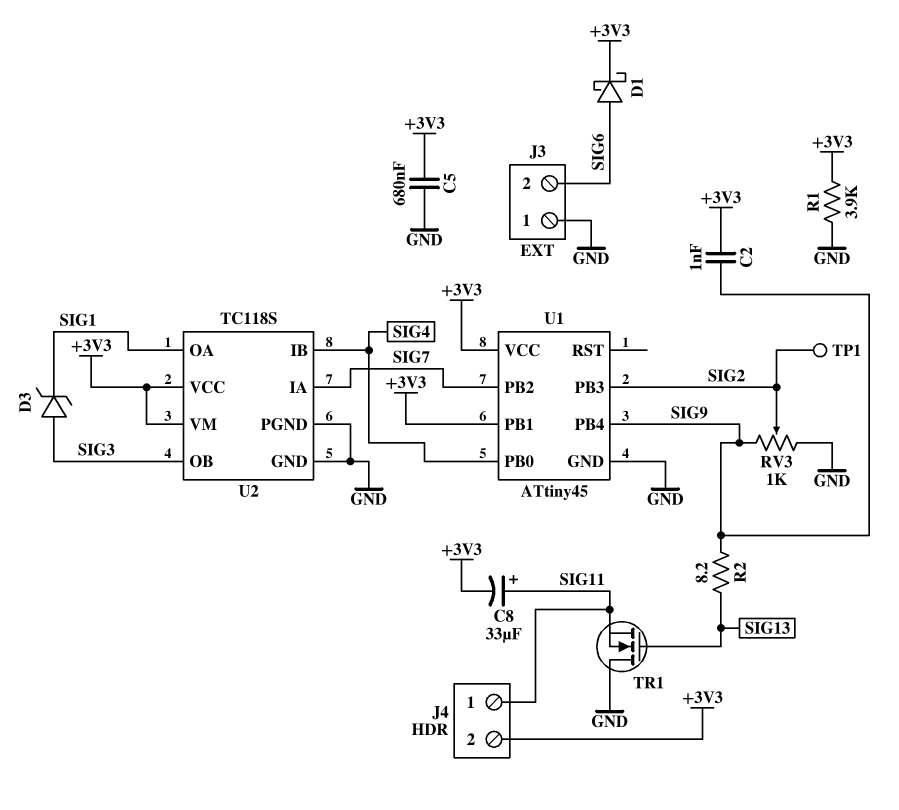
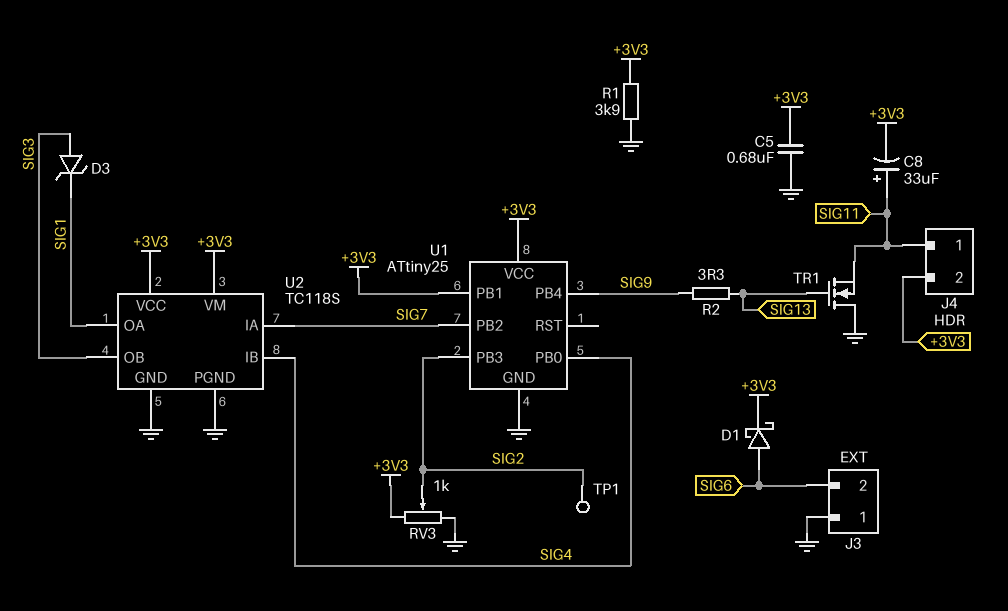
C2: 1nF (+3V3, SIG9) -> none
R2: 8.2 (SIG9, SIG13) -> 3.3 (SIG9, SIG13)
RV3: 1k (GND, SIG9, wiper SIG2) -> 1k (+3V3, GND, wiper SIG2)
U1: ATtiny45 -> ATtiny25

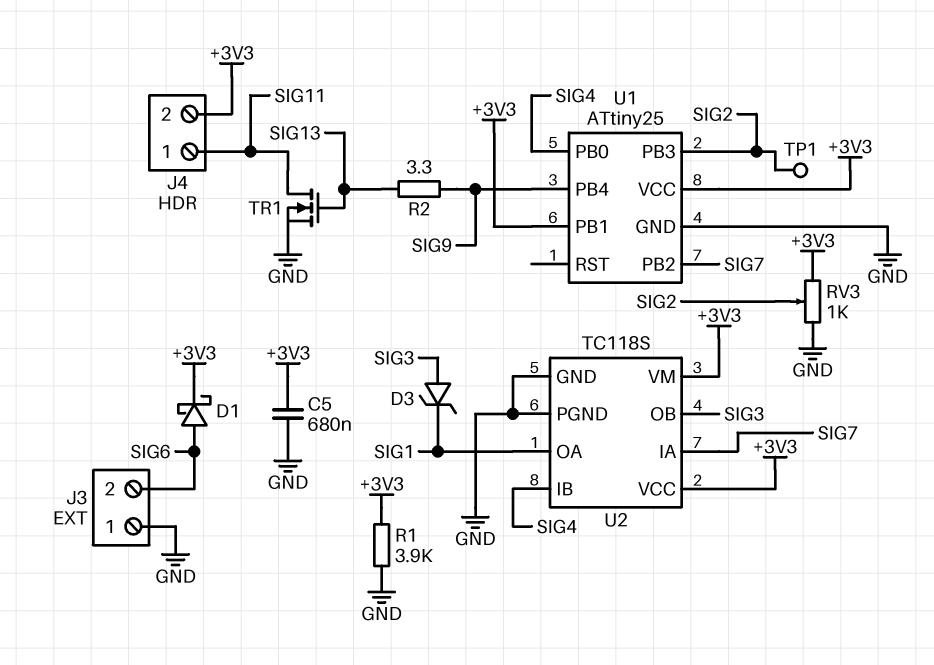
C8: 33uF (plus SIG11, minus +3V3) -> none
TR1: NMOS (G SIG13, D GND, S SIG11) -> NMOS (G SIG13, D SIG11, S GND)

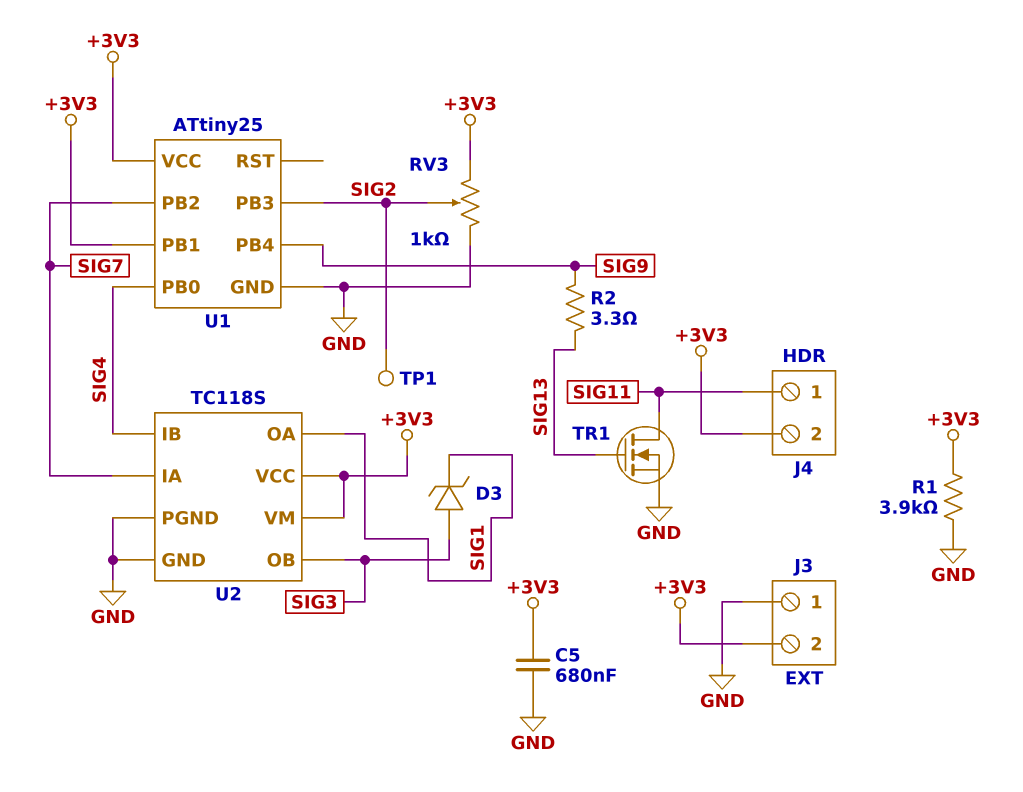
D1: schottky (A SIG6, K +3V3) -> none
J3 pin 2: SIG6 -> +3V3

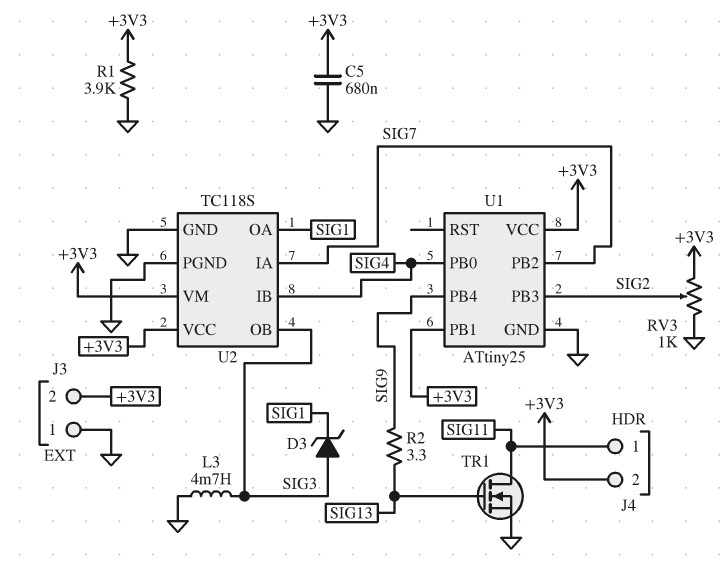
L3: none -> 4.7mH (GND, SIG3)
TP1: test point (SIG2) -> none

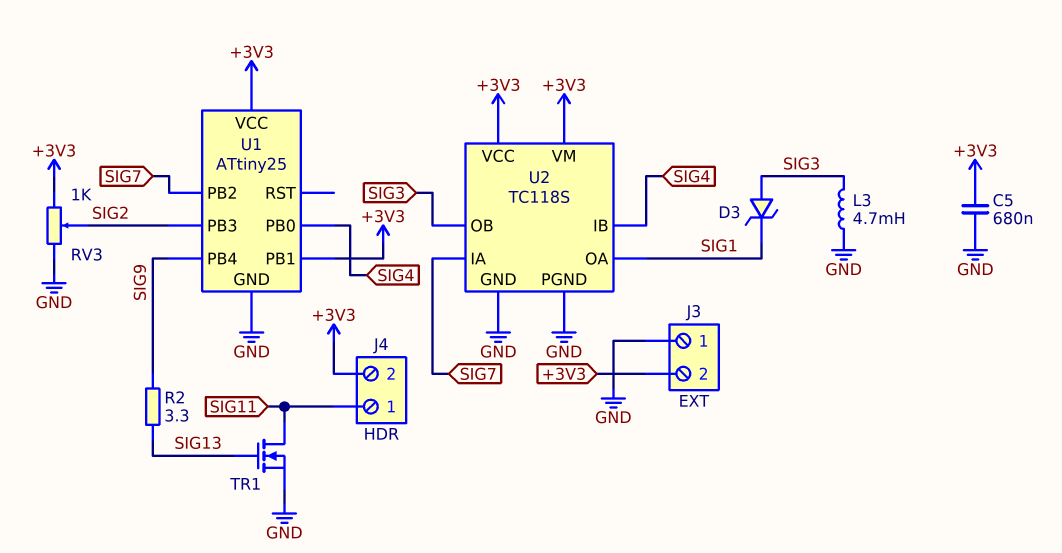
R1: 3.9k (+3V3, GND) -> none

